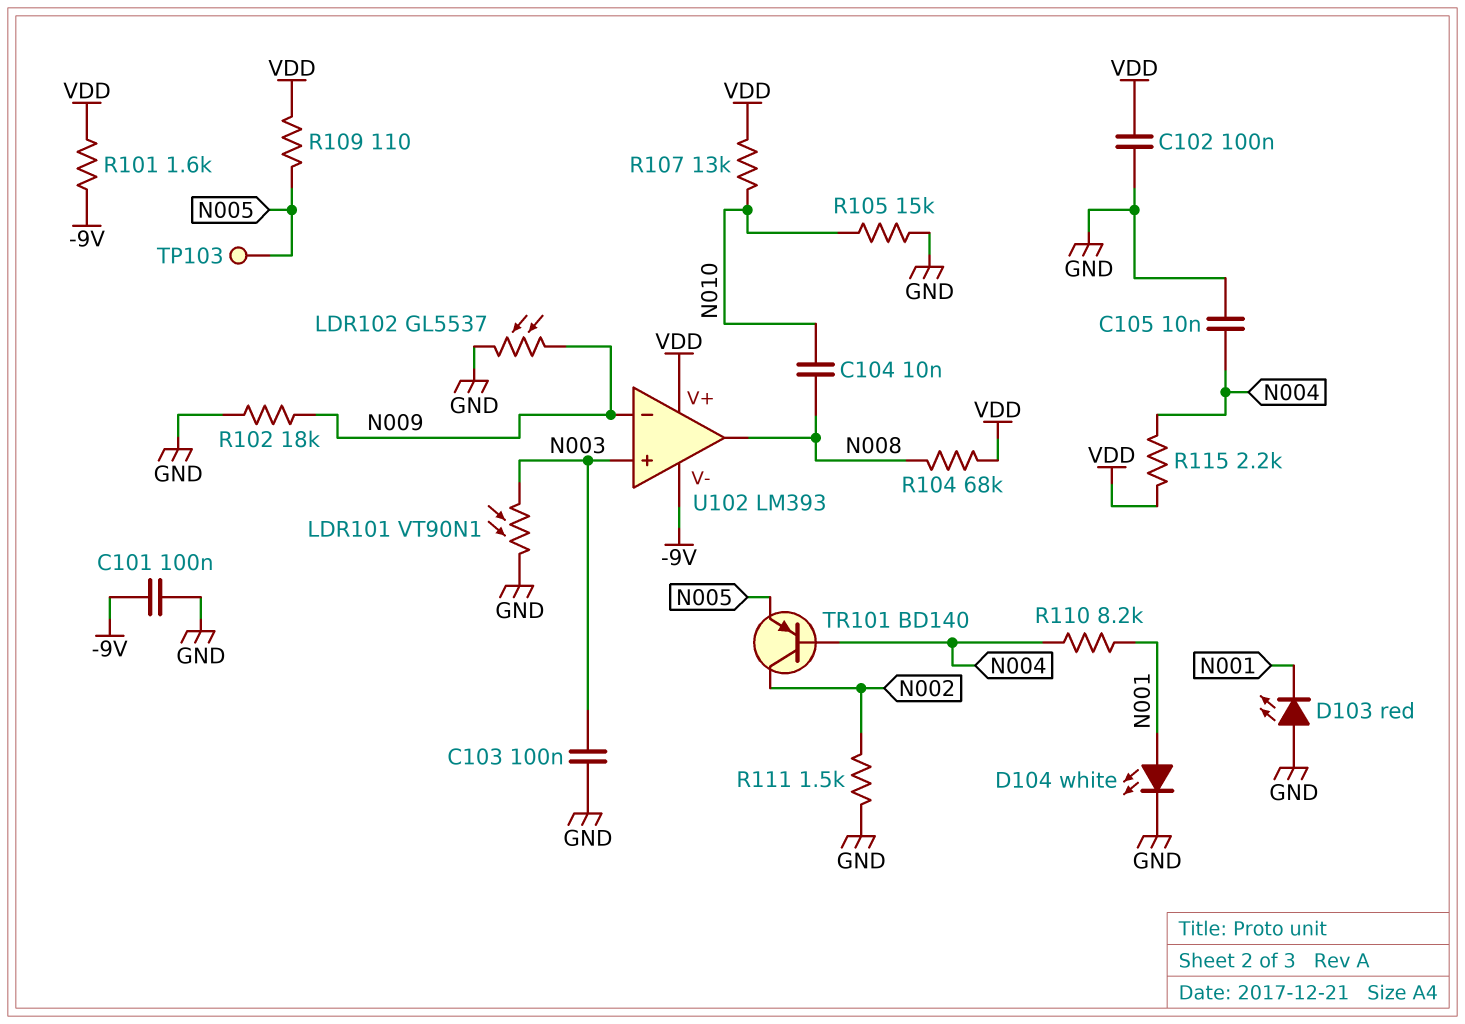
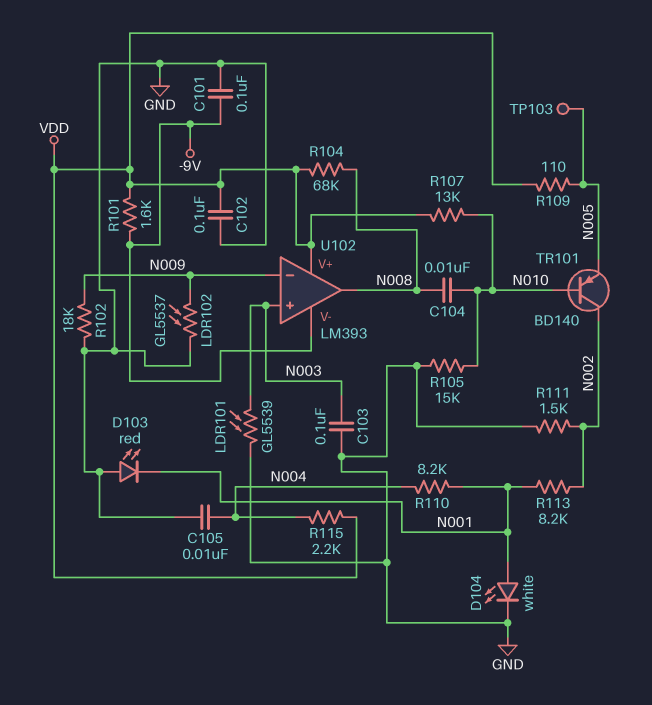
LDR101: VT90N1 (GND, N003) -> GL5539 (GND, N003)
R113: none -> 8.2k (N001, N002)
TR101: PNP BD140 (B N004, C N002, E N005) -> PNP BD140 (B N010, C N002, E N005)

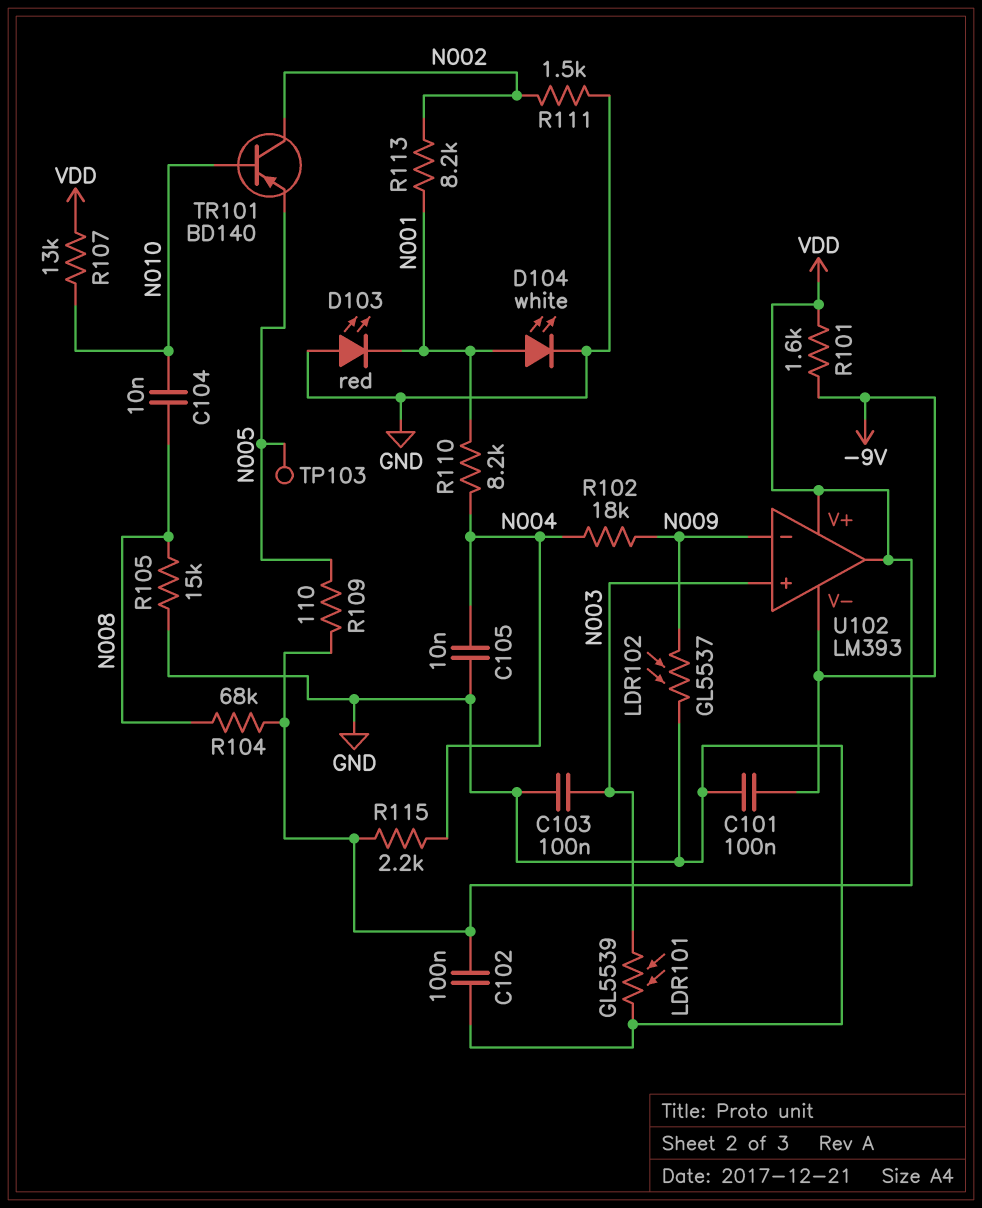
R102: 18k (GND, N009) -> 18k (N004, N009)
R105: 15k (GND, N010) -> 15k (GND, N008)
U102 pin out: N008 -> VDD

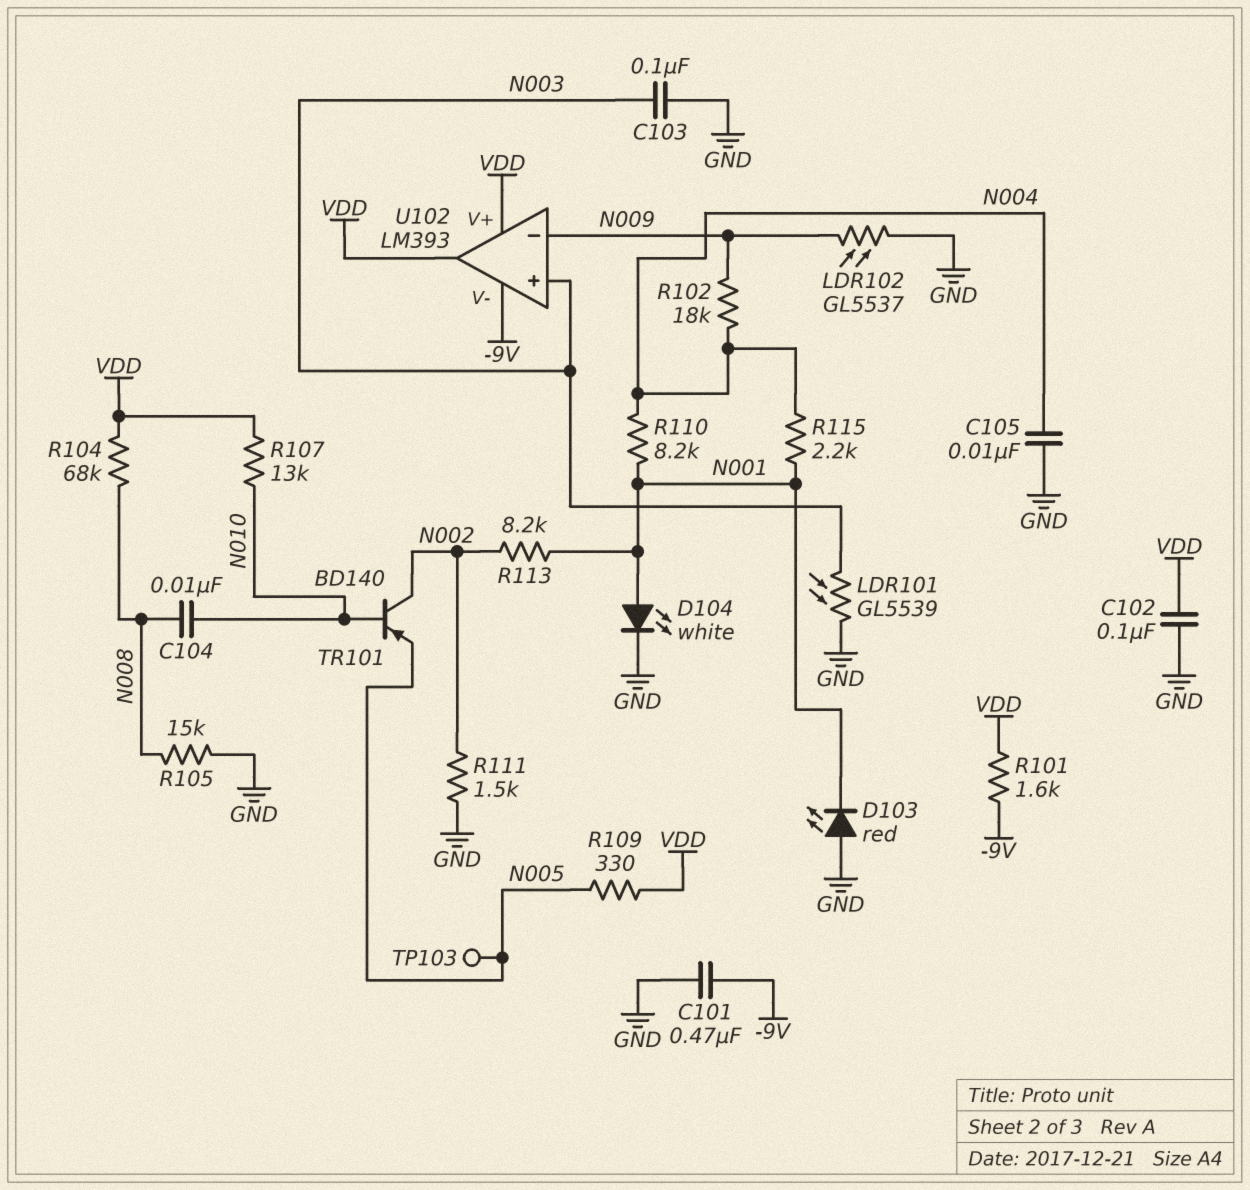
C101: 100nF (-9V, GND) -> 470nF (-9V, GND)
R109: 110 (N005, VDD) -> 330 (N005, VDD)
R115: 2.2k (N004, VDD) -> 2.2k (N001, N004)

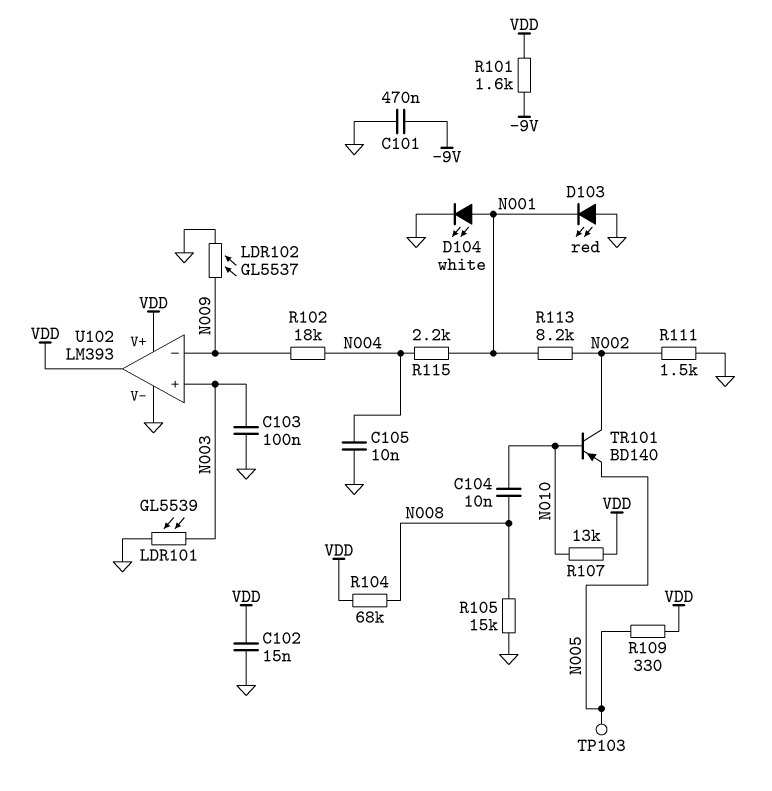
C102: 100nF (GND, VDD) -> 15nF (GND, VDD)
R110: 8.2k (N001, N004) -> none
U102 pin V-: -9V -> GND

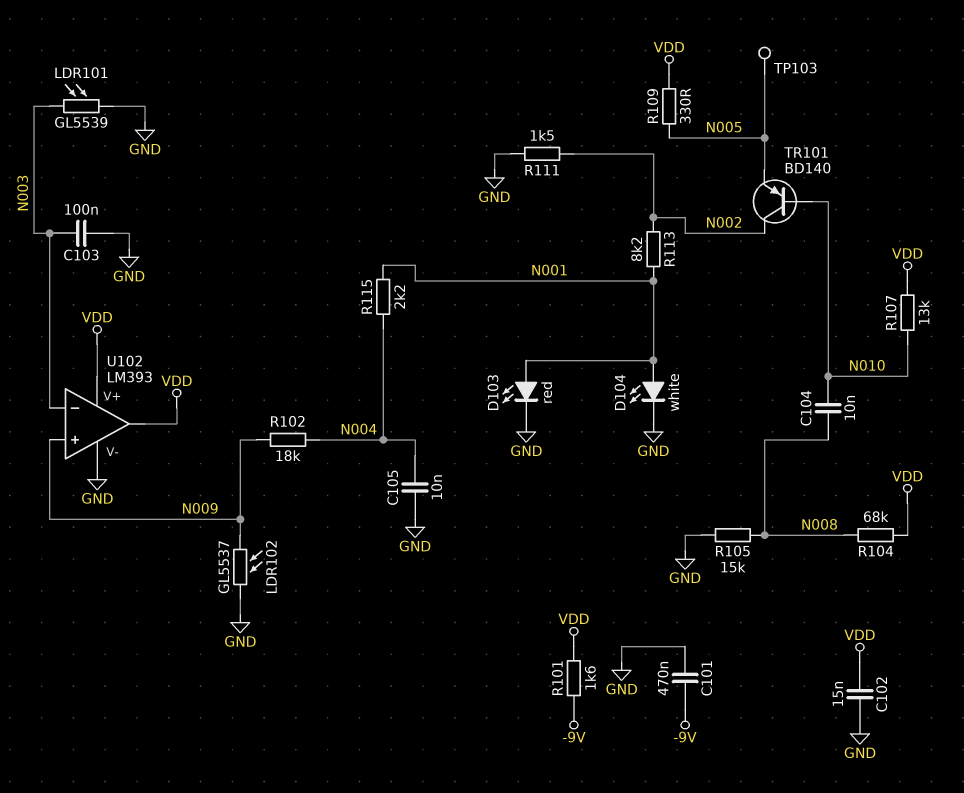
D103: LED red (A GND, K N001) -> LED red (A N001, K GND)
U102 pin in+: N003 -> N009
U102 pin in-: N009 -> N003

